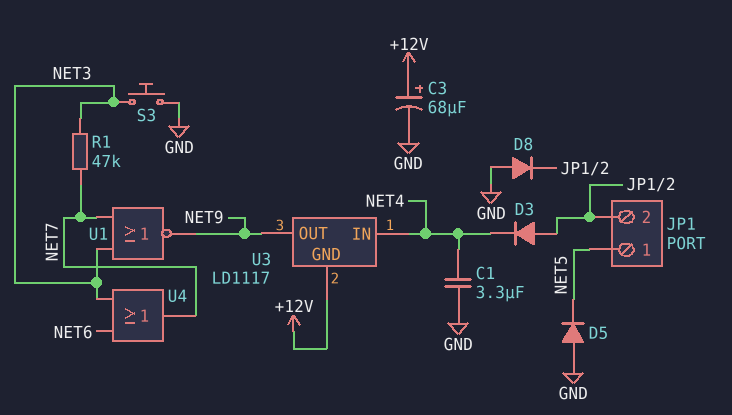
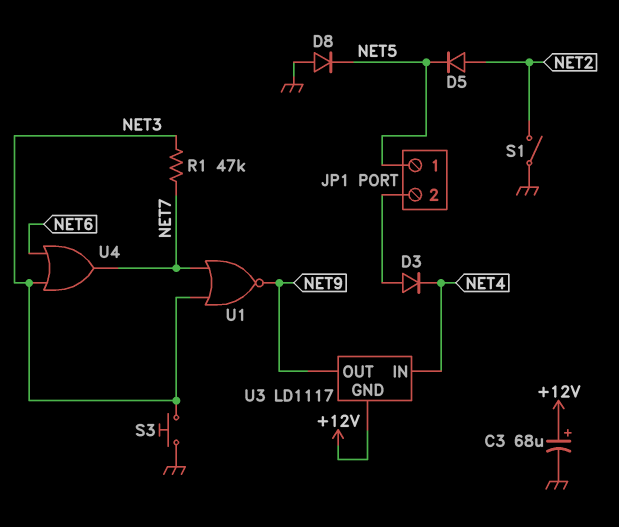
C1: 3.3uF (GND, NET4) -> none
D5: diode (A GND, K NET5) -> diode (A NET2, K NET5)
D8: diode (A GND, K JP1/2) -> diode (A GND, K NET5)
S1: none -> switch (GND, NET2)

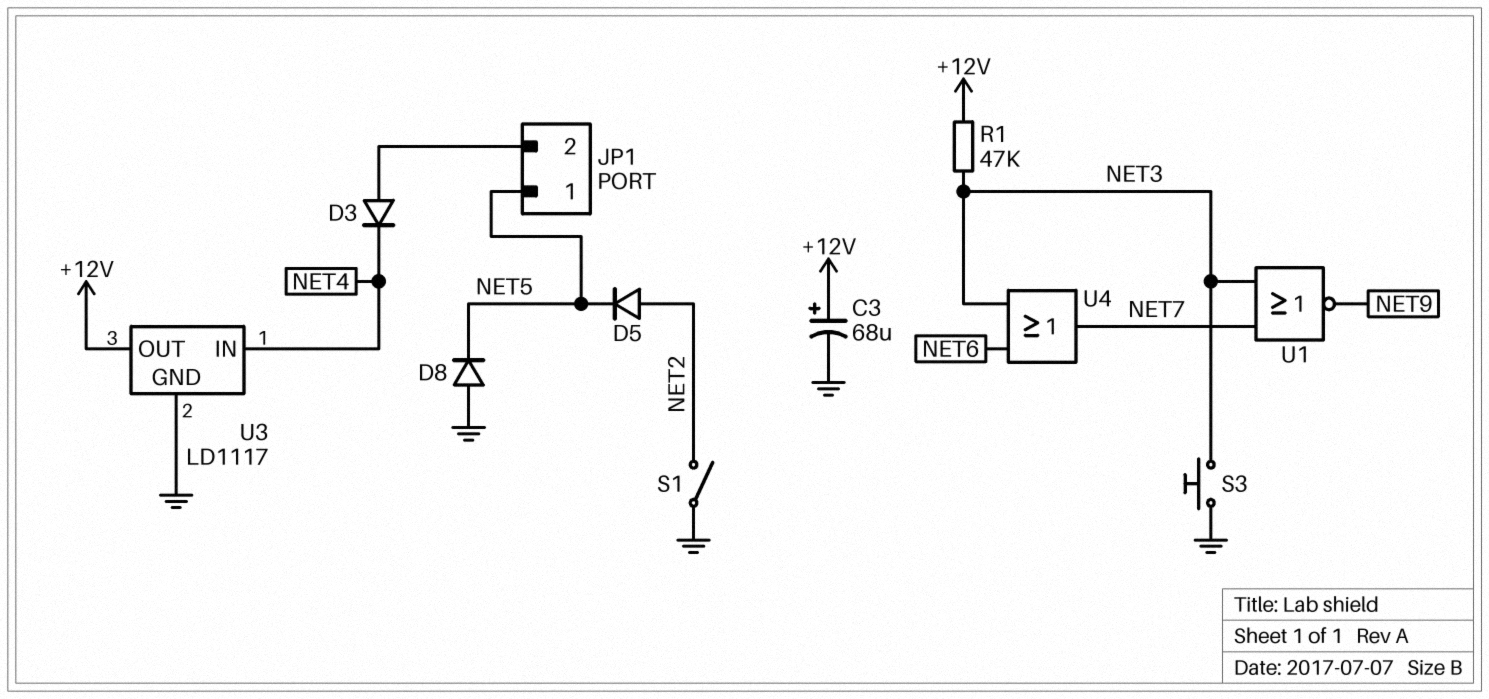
R1: 47k (NET3, NET7) -> 47k (+12V, NET3)
U3 pin GND: +12V -> GND
U3 pin OUT: NET9 -> +12V

